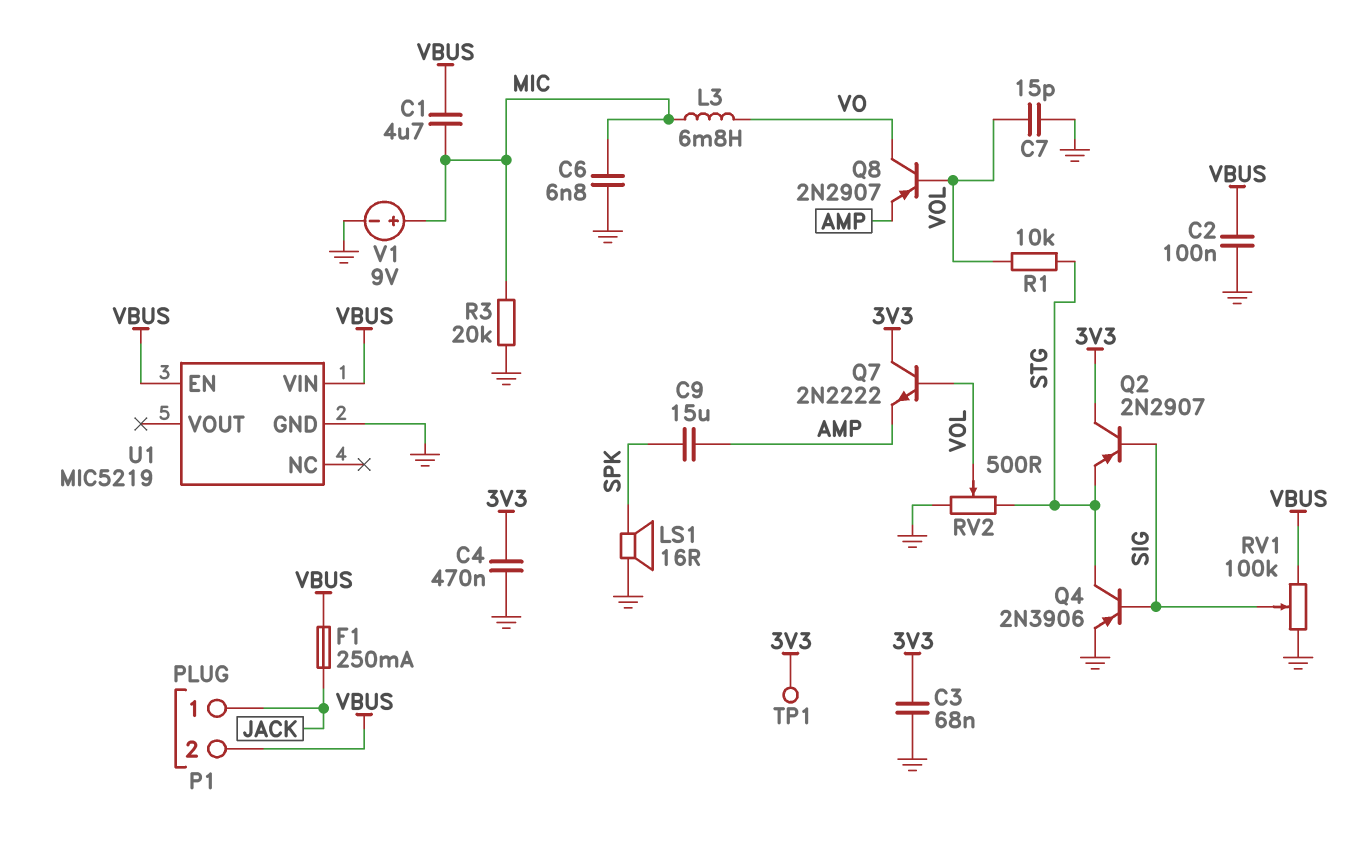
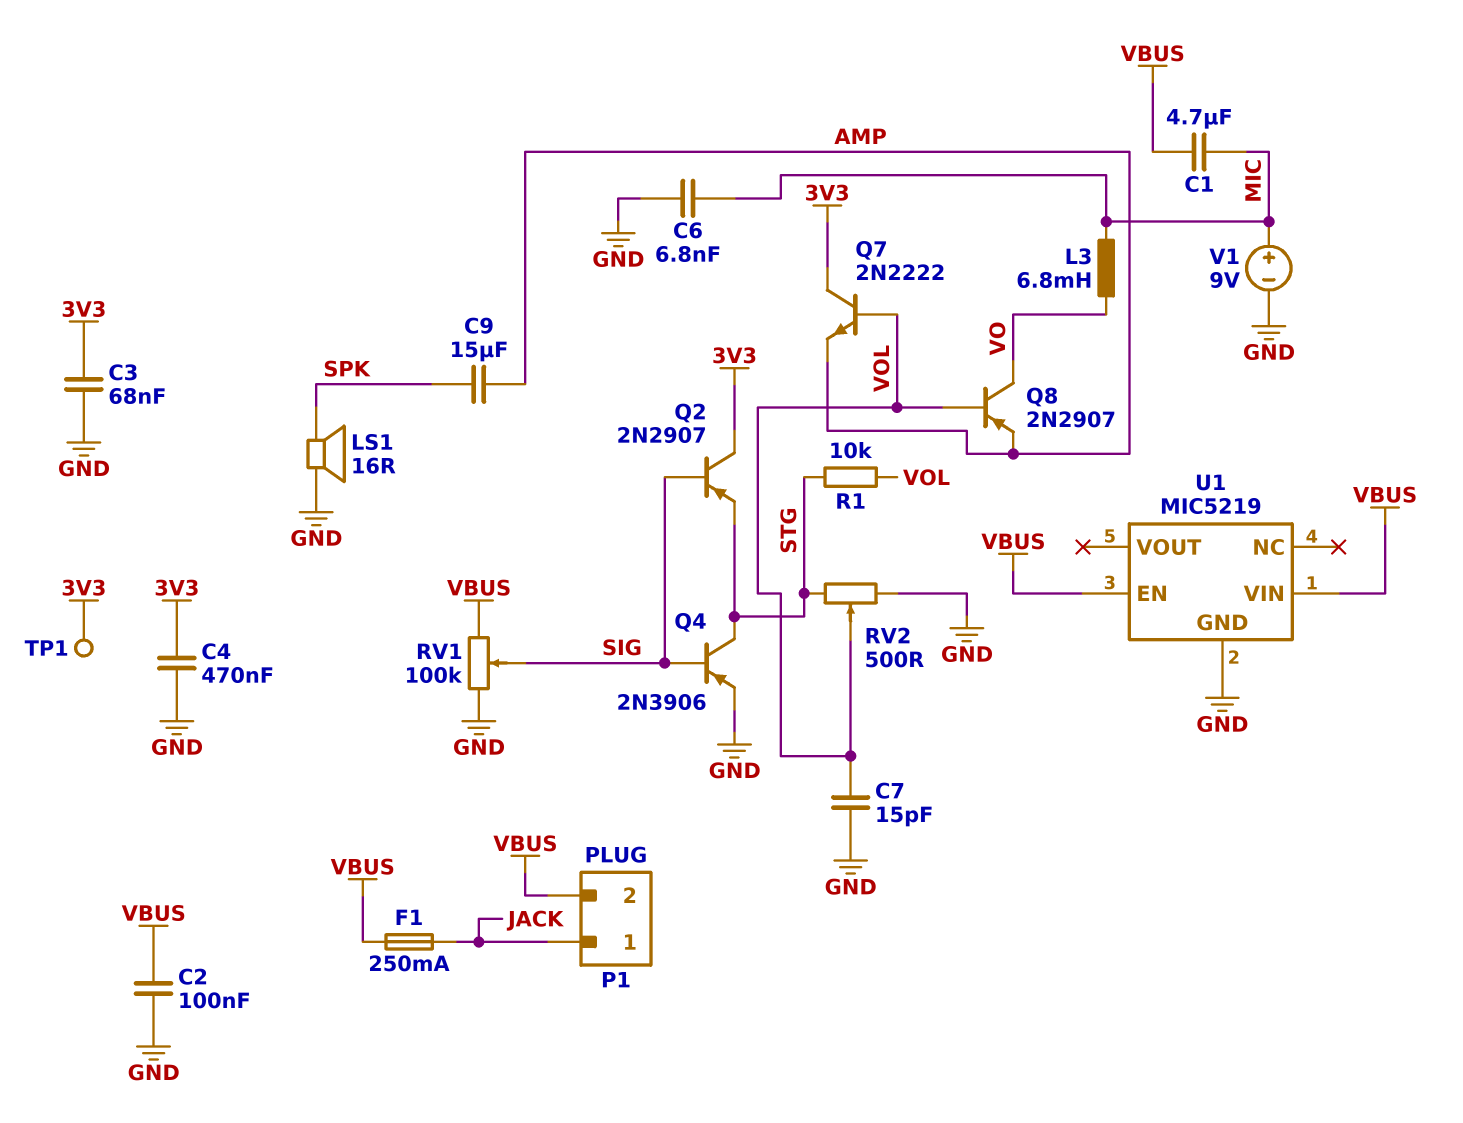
R3: 20k (GND, MIC) -> none

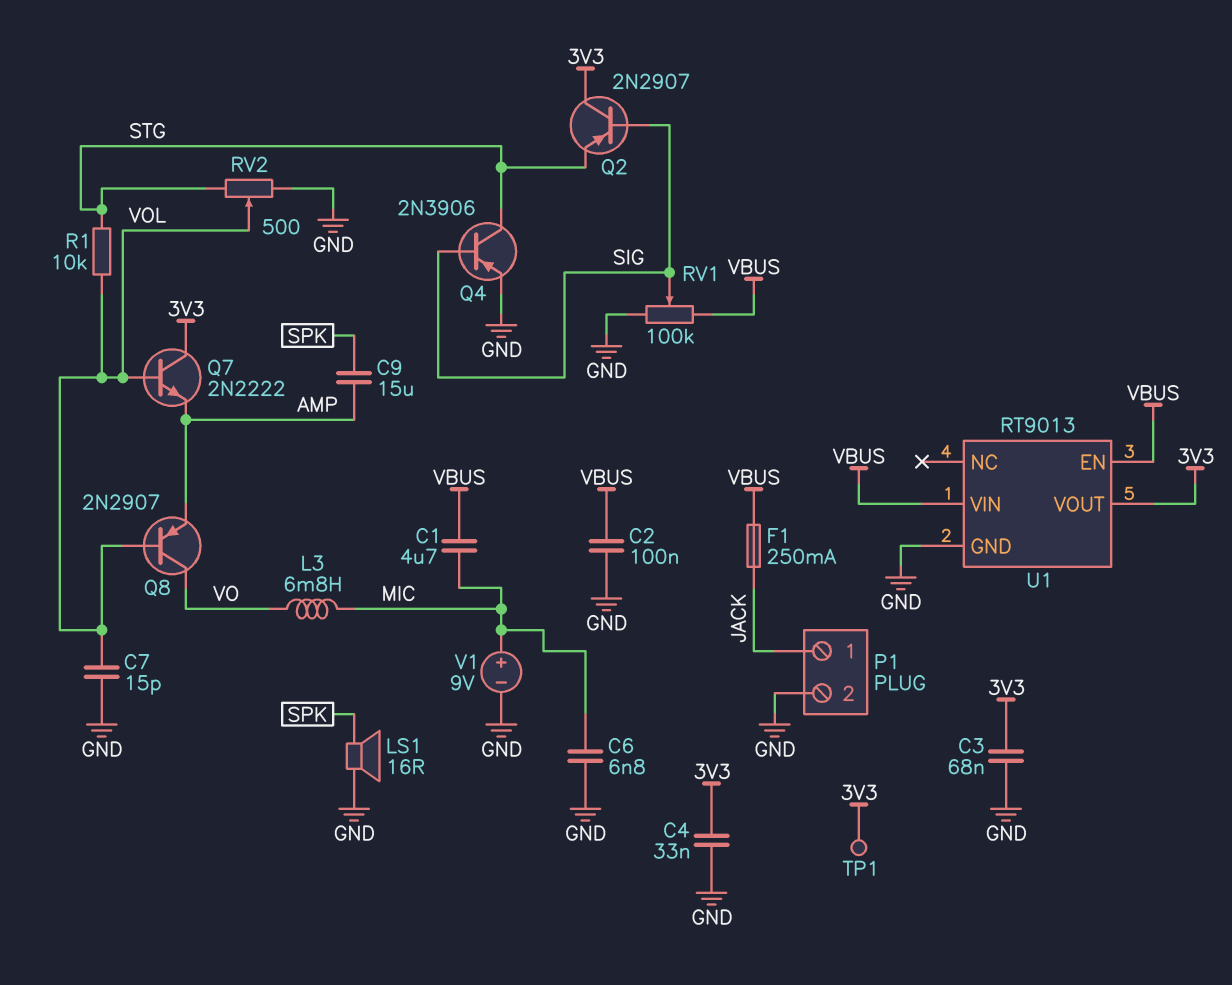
C4: 470nF (3V3, GND) -> 33nF (3V3, GND)
P1 pin 2: VBUS -> GND
U1: MIC5219 -> RT9013
U1 pin VOUT: none -> 3V3

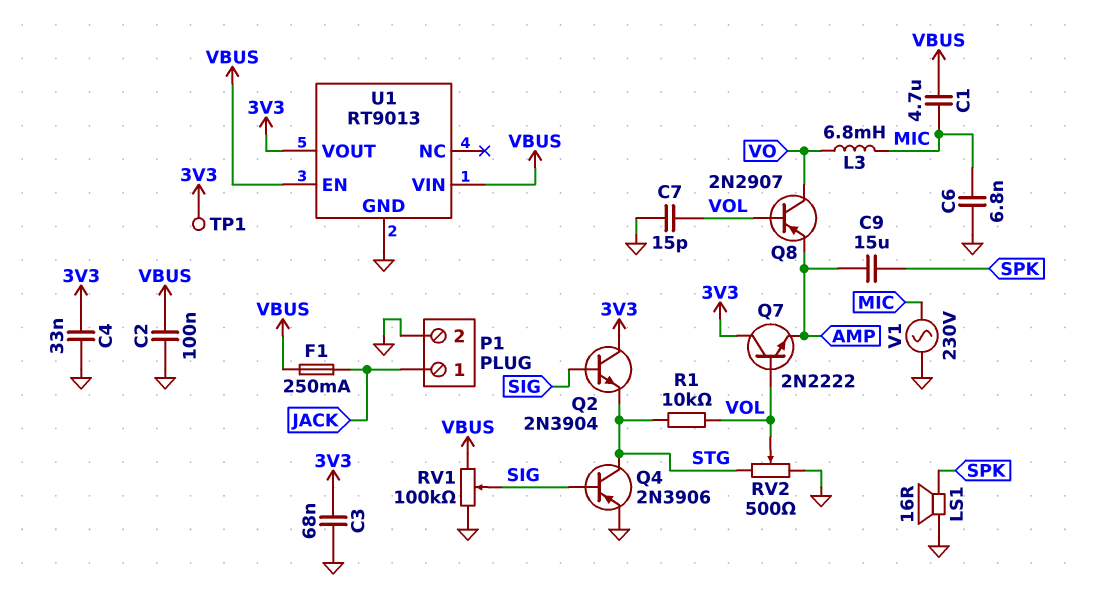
Q2: PNP 2N2907 (B SIG, C 3V3, E STG) -> NPN 2N3904 (B SIG, C 3V3, E STG)
V1: 9V (plus MIC, minus GND) -> AC 230V (GND, MIC)

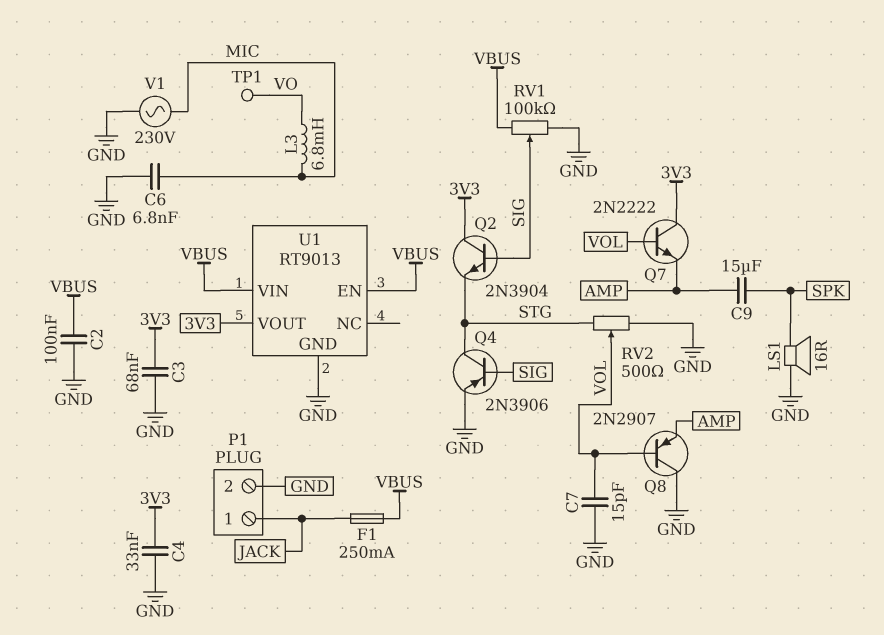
C1: 4.7uF (MIC, VBUS) -> none
Q8: PNP 2N2907 (B VOL, C VO, E AMP) -> PNP 2N2907 (B VOL, C GND, E AMP)
R1: 10k (STG, VOL) -> none
TP1: test point (3V3) -> test point (VO)

